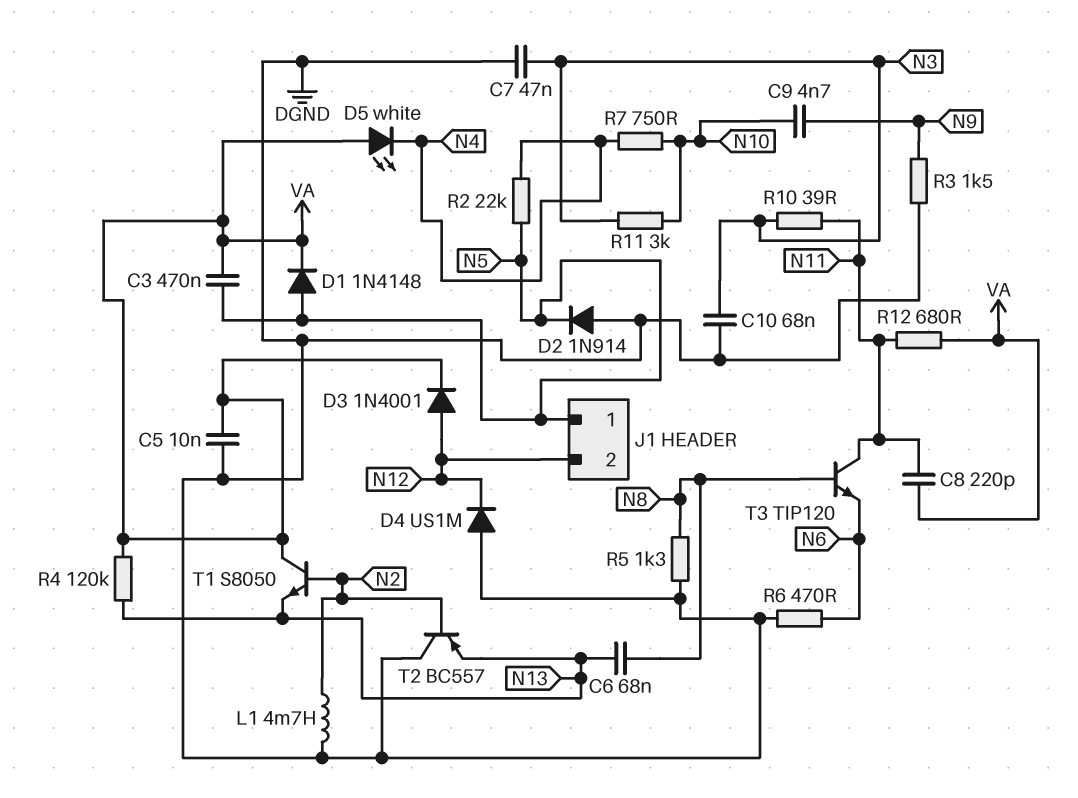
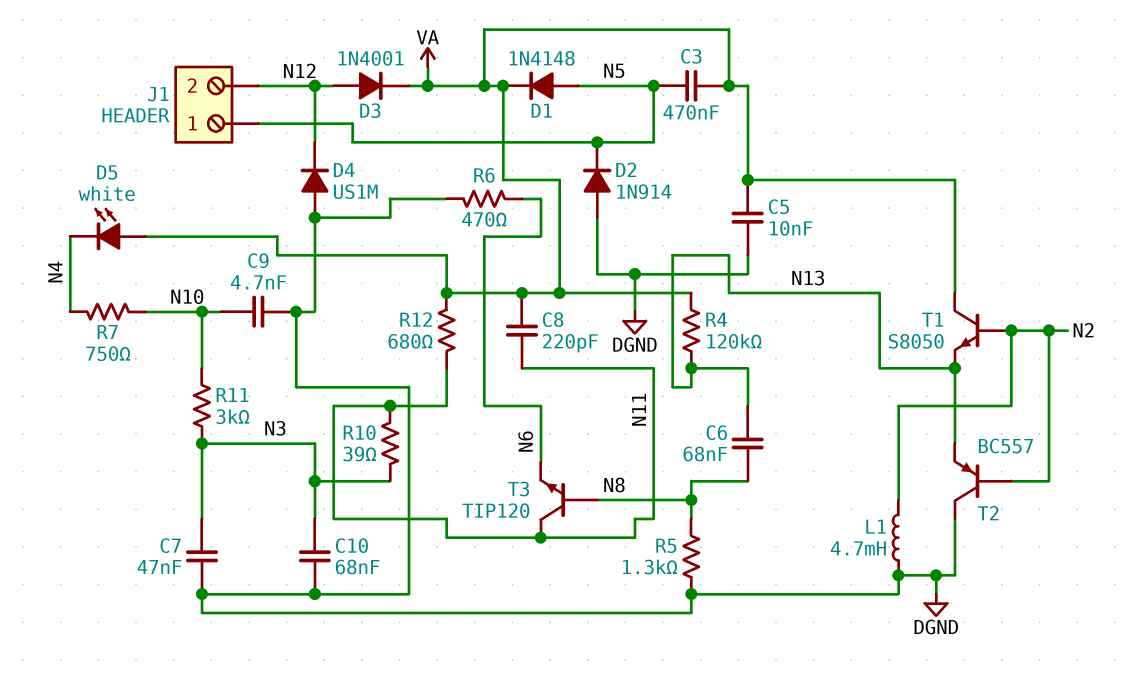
C9: 4.7nF (N9, N10) -> 4.7nF (DGND, N10)
R2: 22k (N4, N5) -> none
R3: 1.5k (DGND, N9) -> none

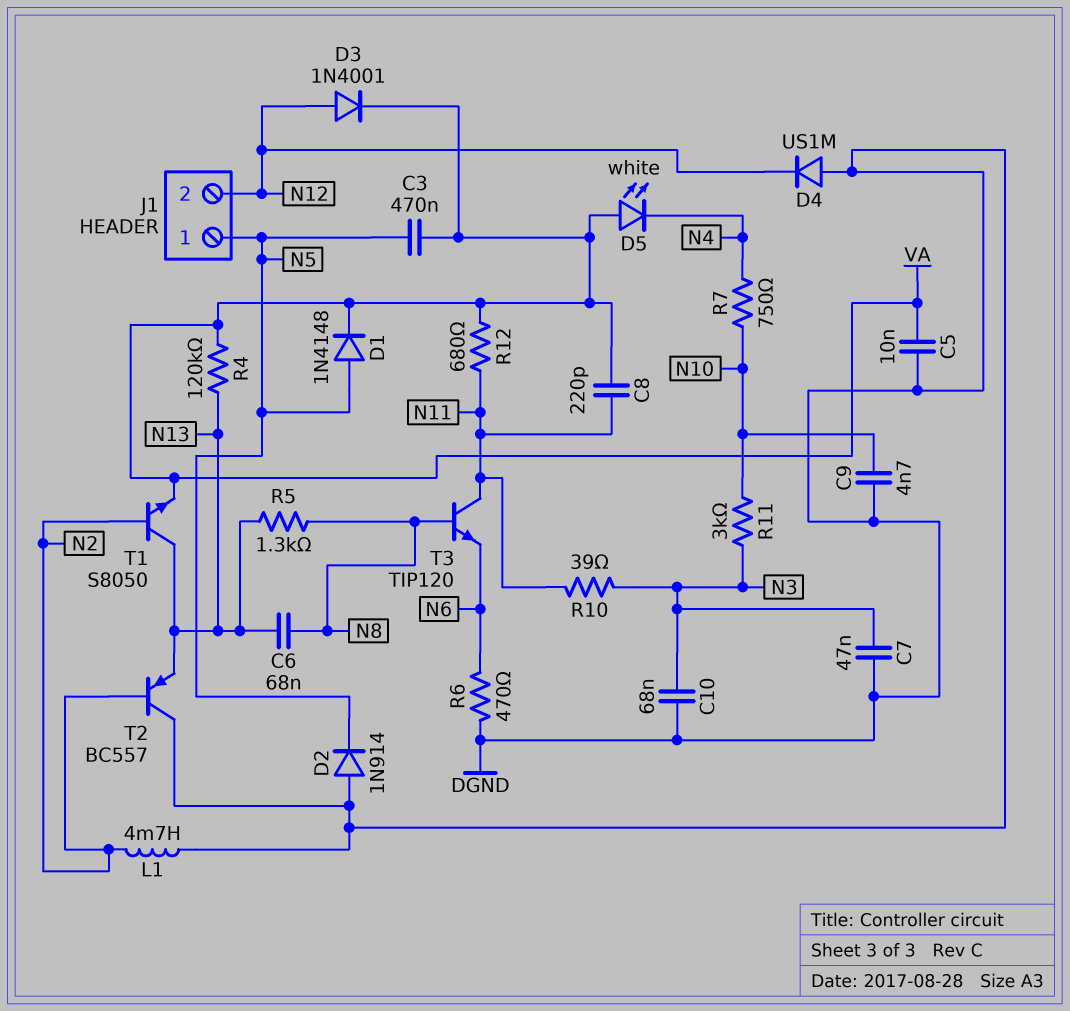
R5: 1.3k (DGND, N8) -> 1.3k (N8, N13)
T1: NPN S8050 (B N2, C VA, E N13) -> NPN S8050 (B N2, C N13, E VA)

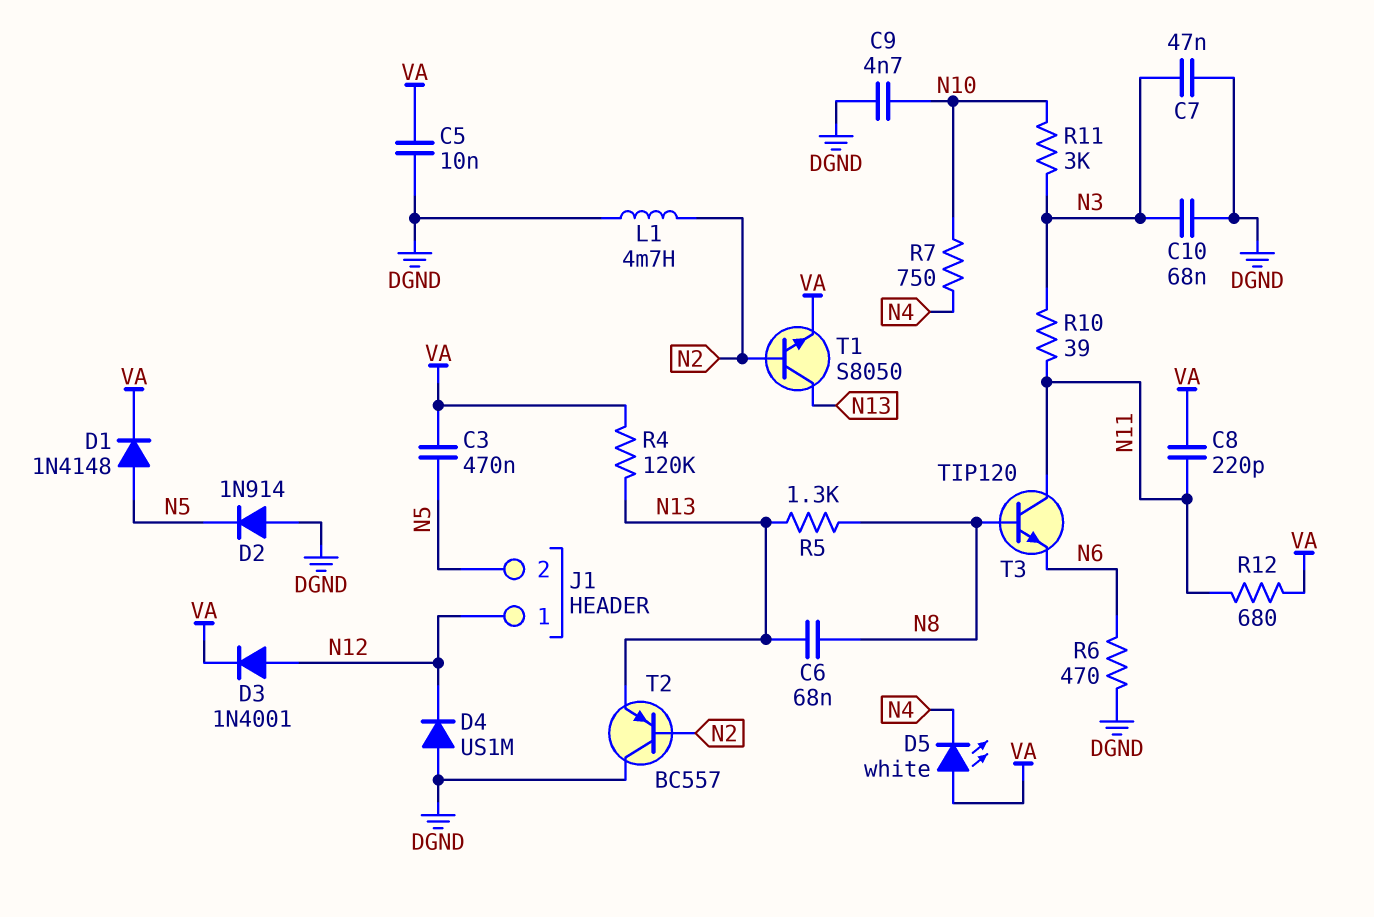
J1 pin 1: N5 -> N12
J1 pin 2: N12 -> N5

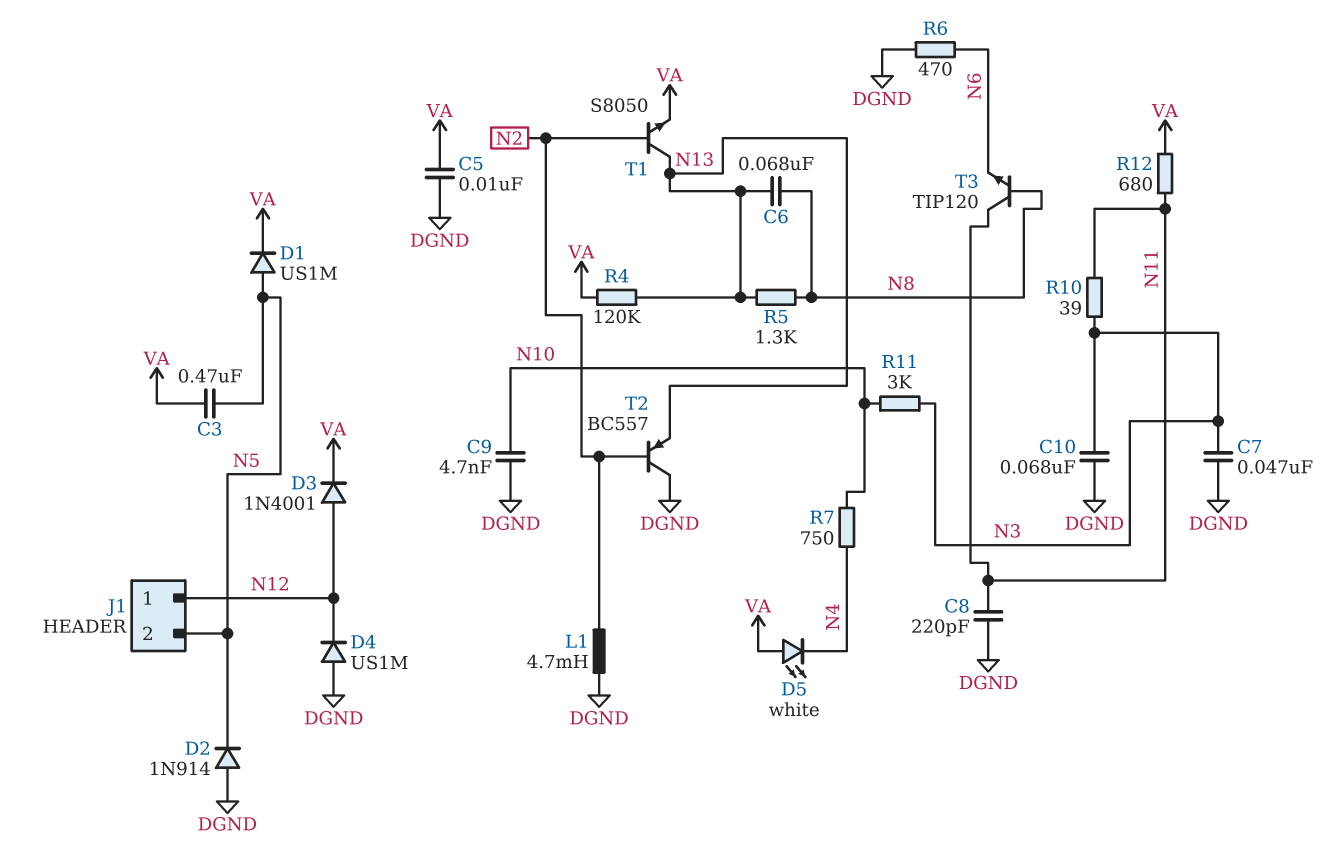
C8: 220pF (N11, VA) -> 220pF (DGND, N11)
D1: diode 1N4148 (A N5, K VA) -> diode US1M (A N5, K VA)

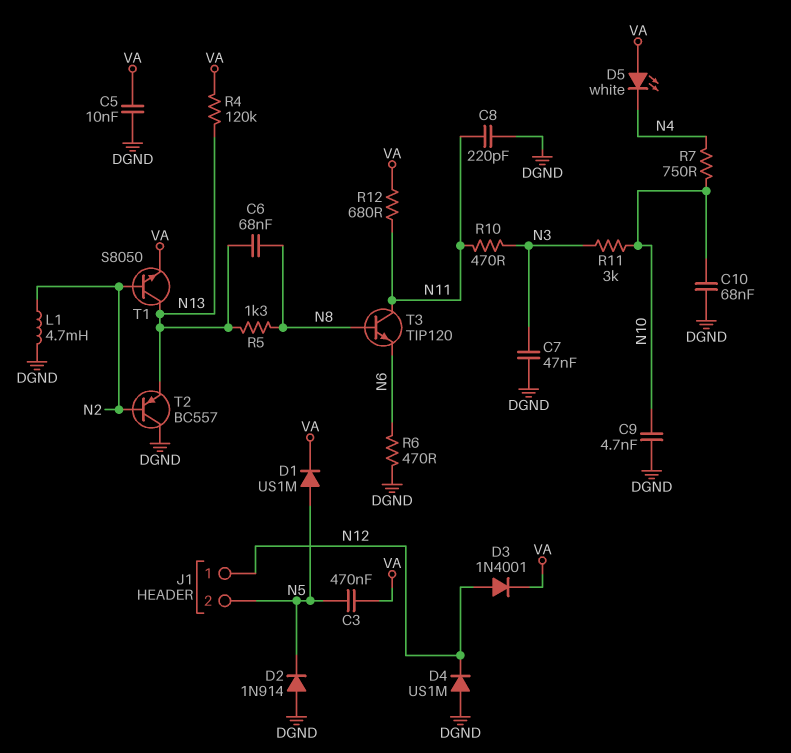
C10: 68nF (DGND, N3) -> 68nF (DGND, N10)
R10: 39 (N3, N11) -> 470 (N3, N11)

